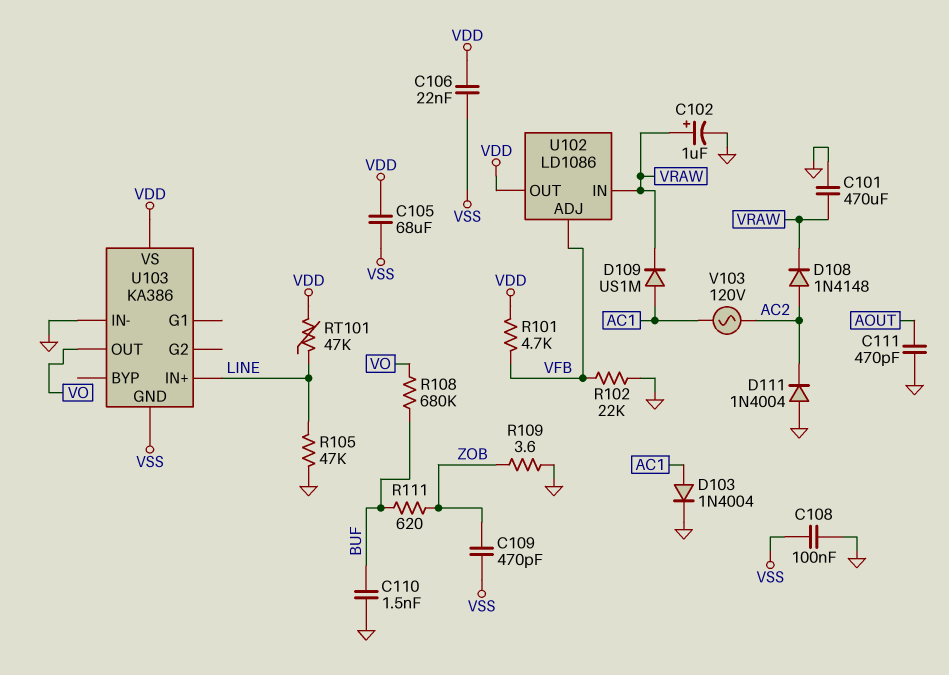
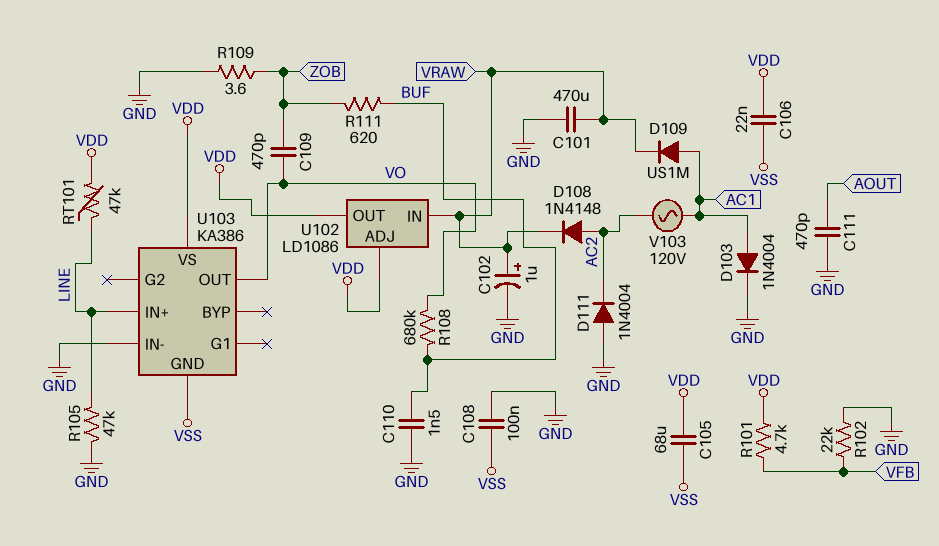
C109: 470pF (VSS, ZOB) -> 470pF (VO, ZOB)
U102 pin ADJ: VFB -> VDD

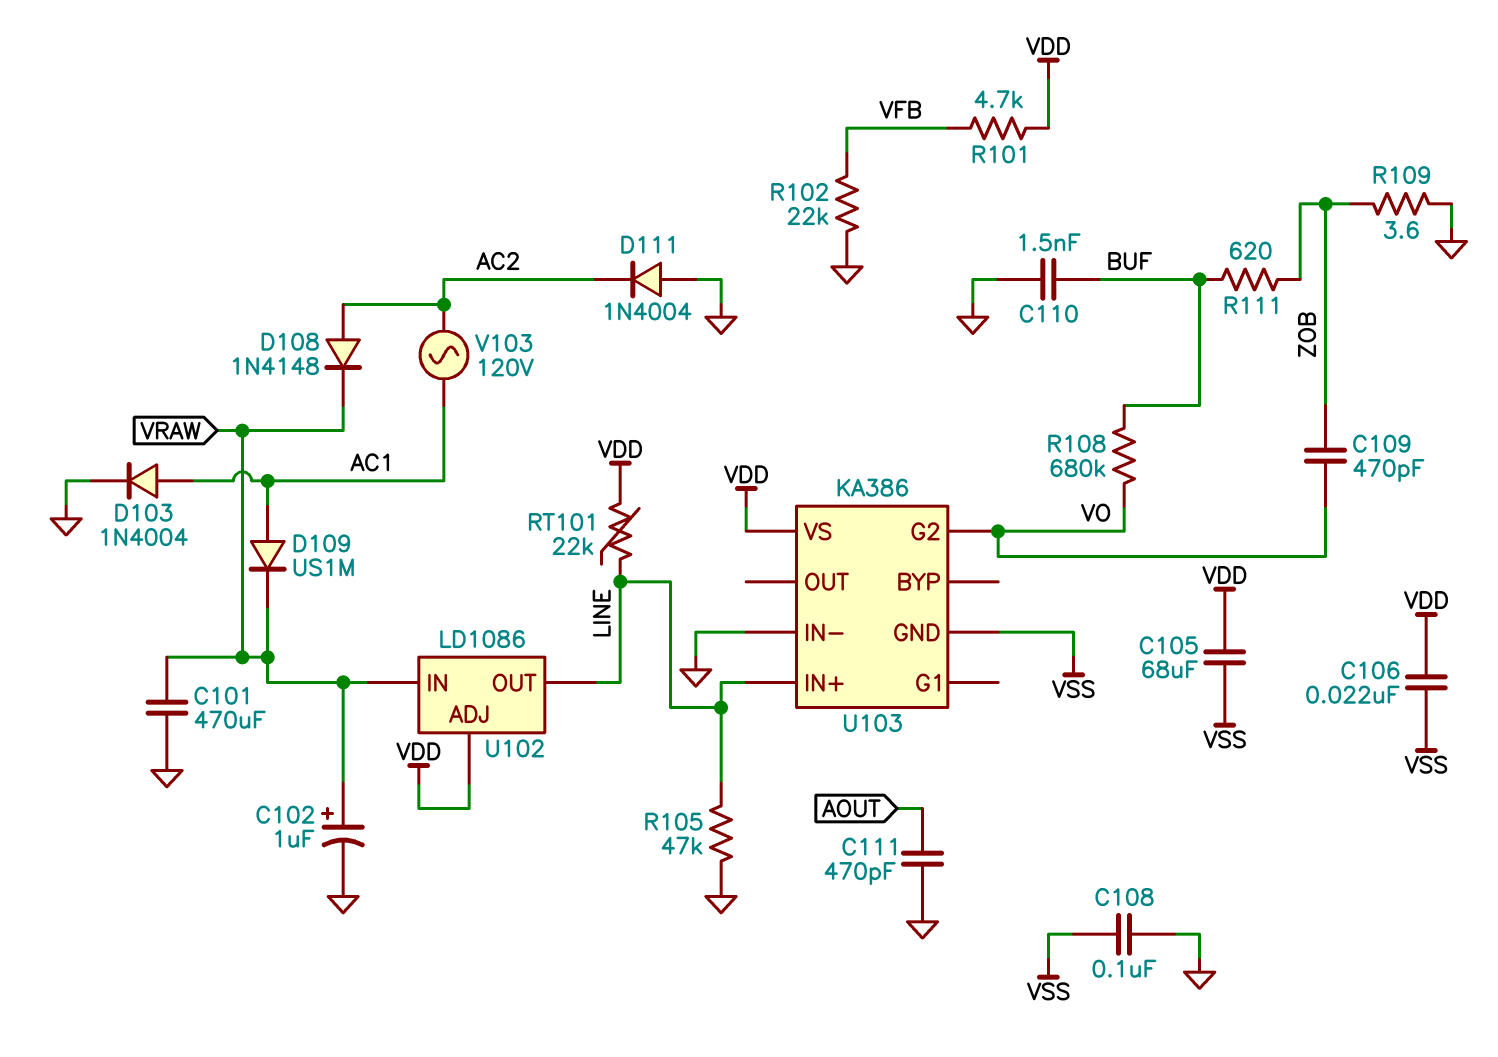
RT101: 47k (LINE, VDD) -> 22k (LINE, VDD)
U102 pin OUT: VDD -> LINE
U103 pin G2: none -> VO
U103 pin OUT: VO -> none

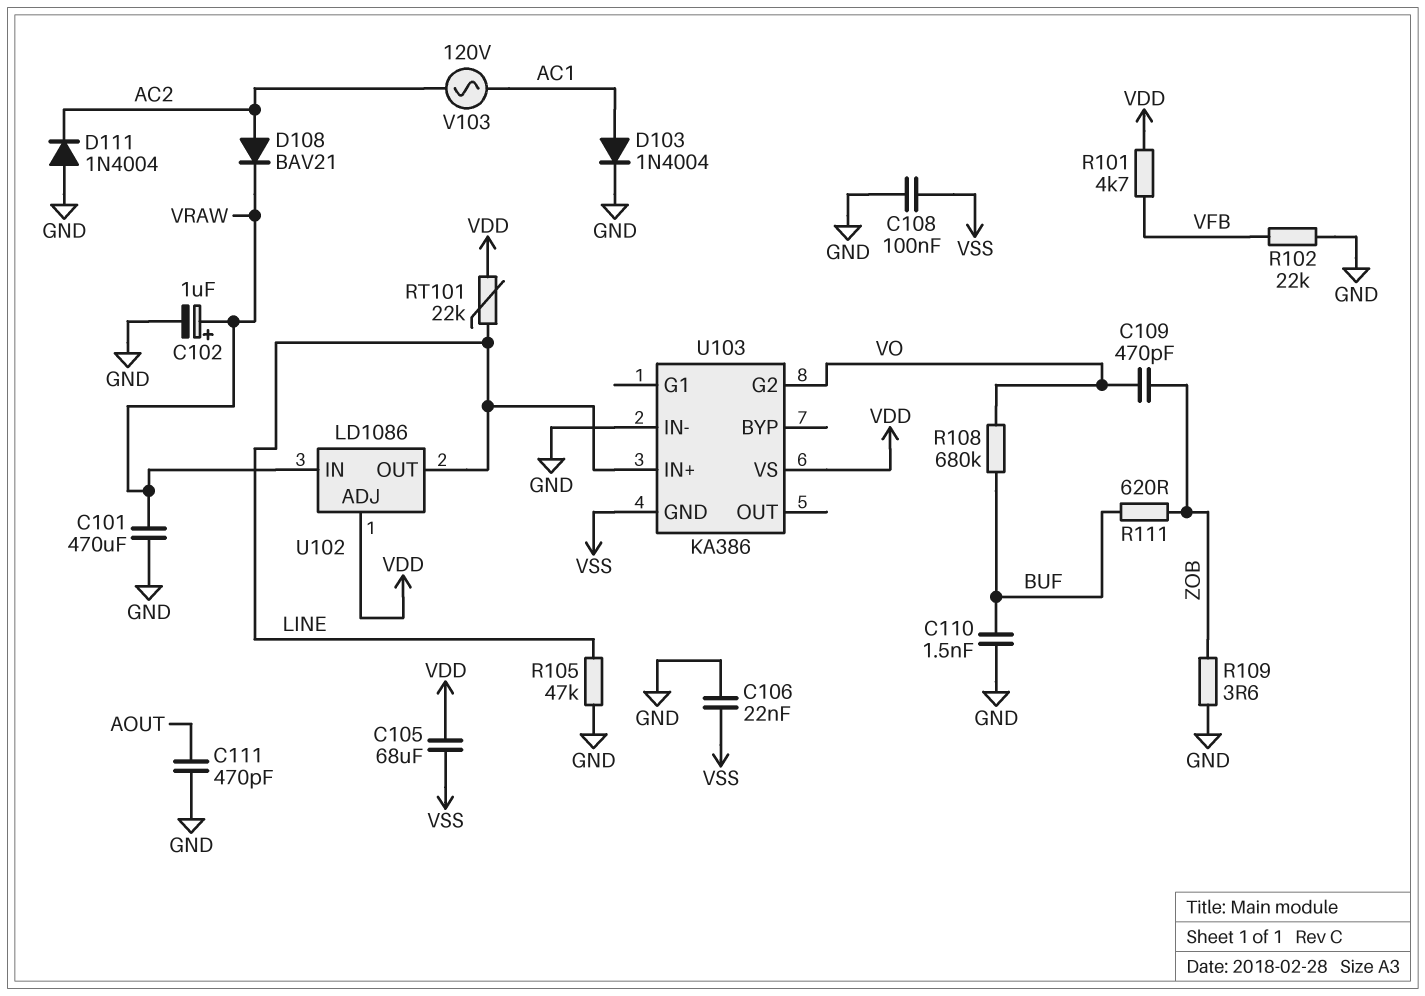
C106: 22nF (VDD, VSS) -> 22nF (GND, VSS)
D108: diode 1N4148 (A AC2, K VRAW) -> diode BAV21 (A AC2, K VRAW)
D109: diode US1M (A AC1, K VRAW) -> none

